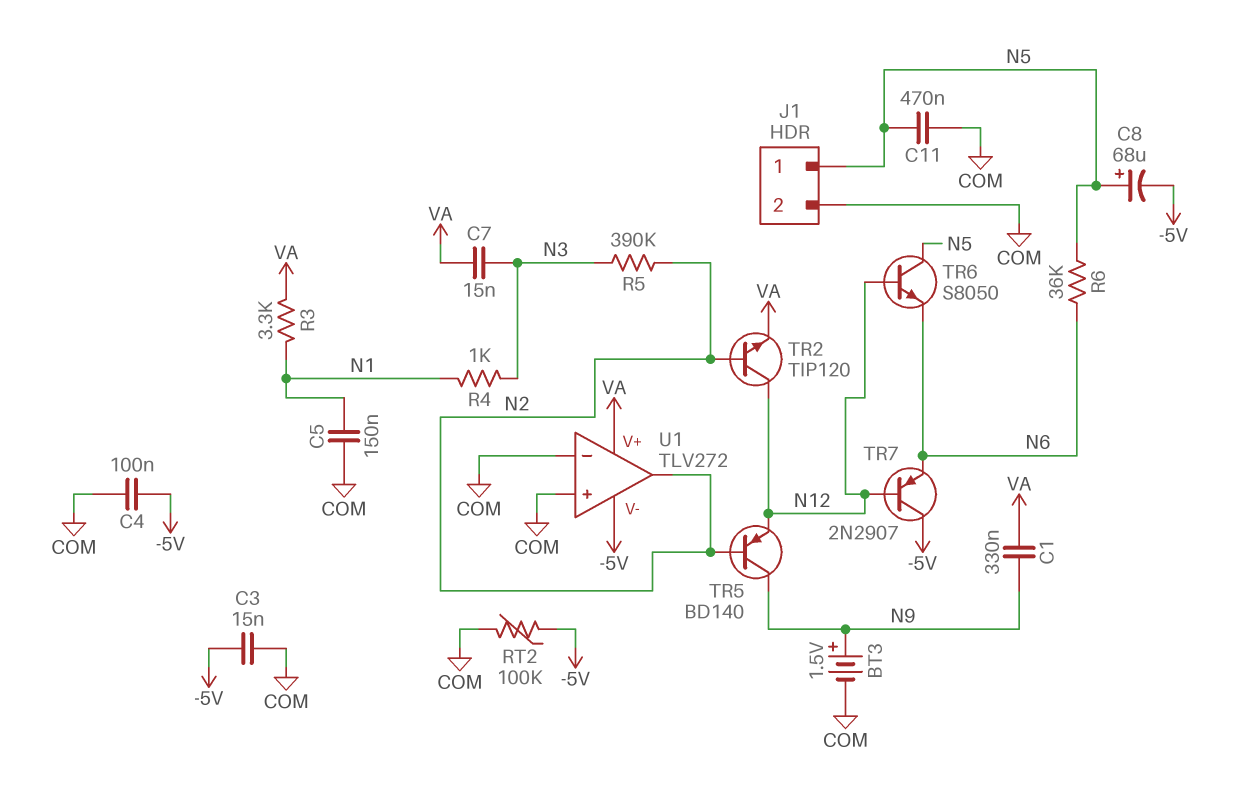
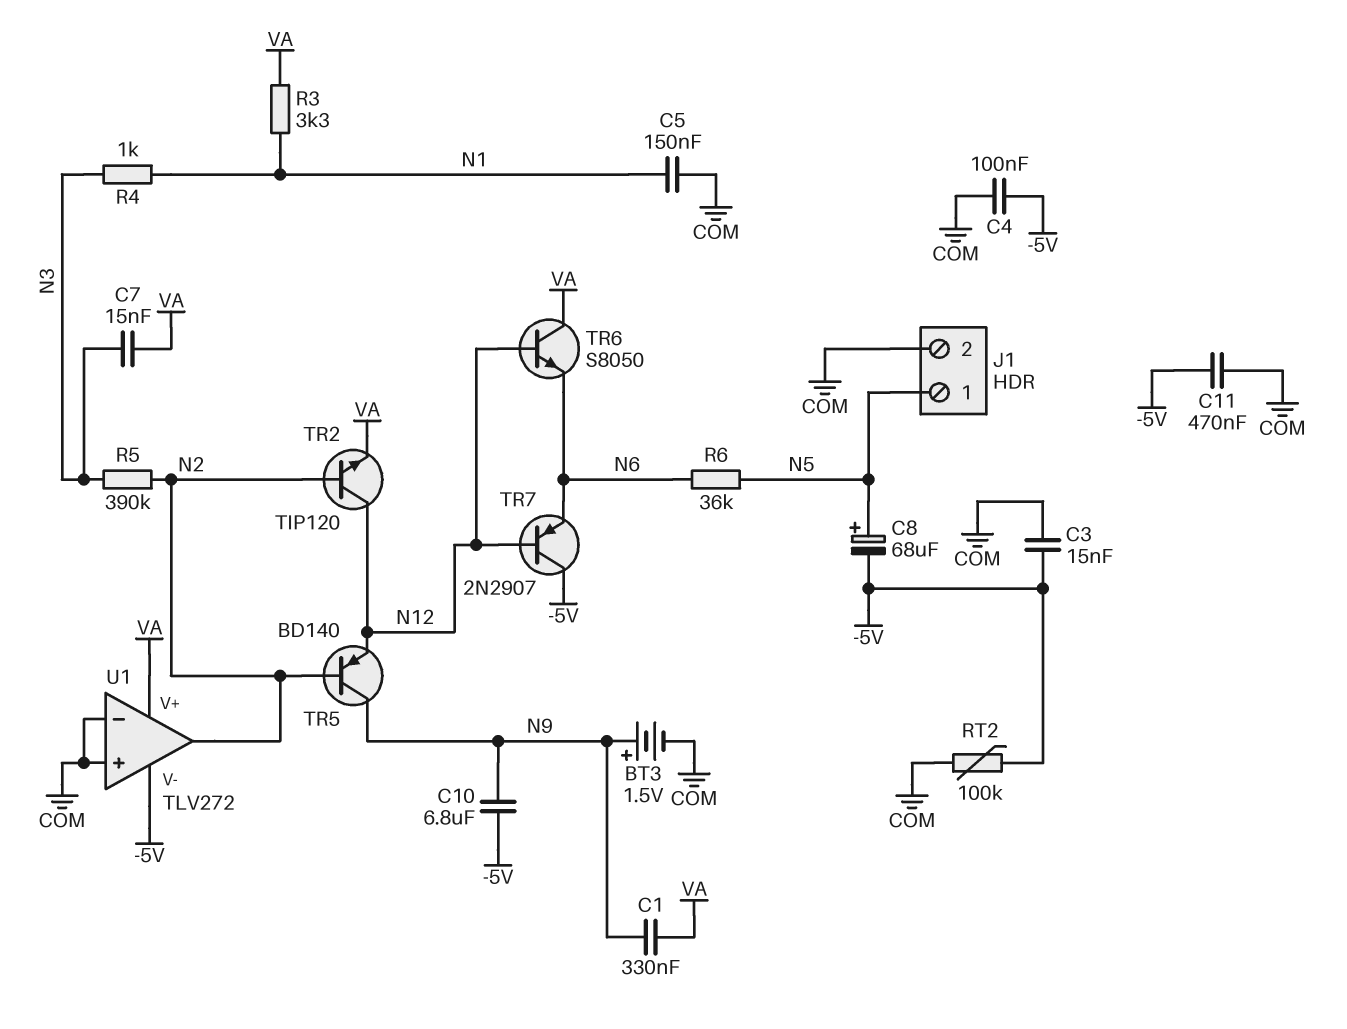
C10: none -> 6.8uF (-5V, N9)
C11: 470nF (COM, N5) -> 470nF (-5V, COM)
TR6: NPN S8050 (B N12, C N5, E N6) -> NPN S8050 (B N12, C VA, E N6)

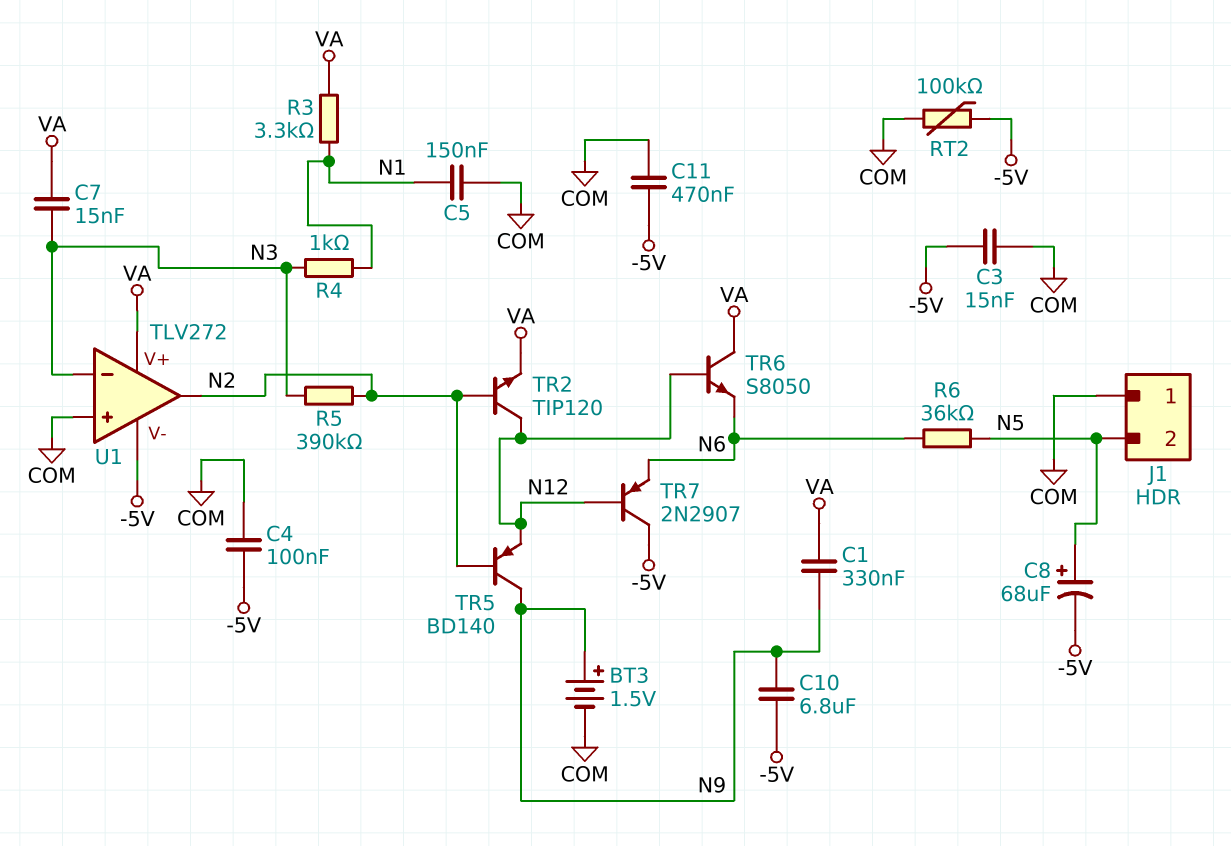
J1 pin 1: N5 -> COM
J1 pin 2: COM -> N5
U1 pin in-: COM -> N3

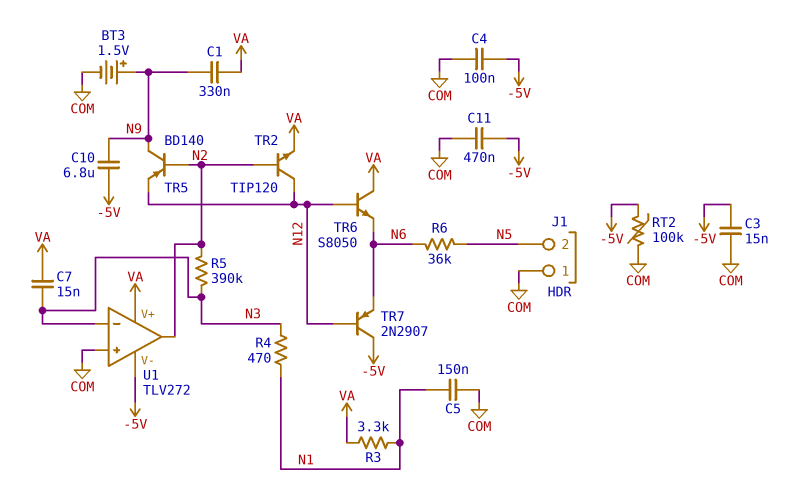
C8: 68uF (plus N5, minus -5V) -> none
R4: 1k (N1, N3) -> 470 (N1, N3)

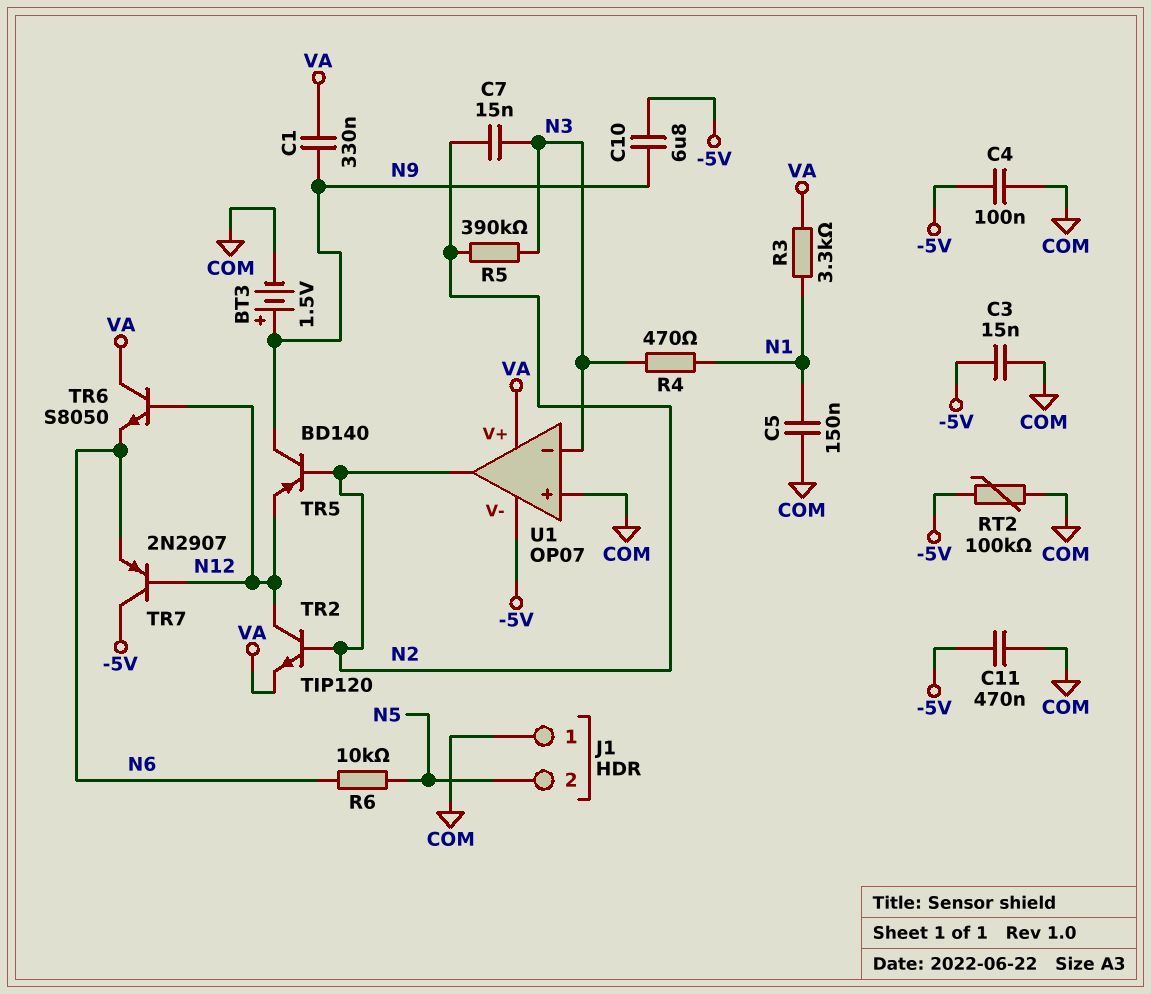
C7: 15nF (N3, VA) -> 15nF (N2, N3)
R6: 36k (N5, N6) -> 10k (N5, N6)
U1: TLV272 -> OP07

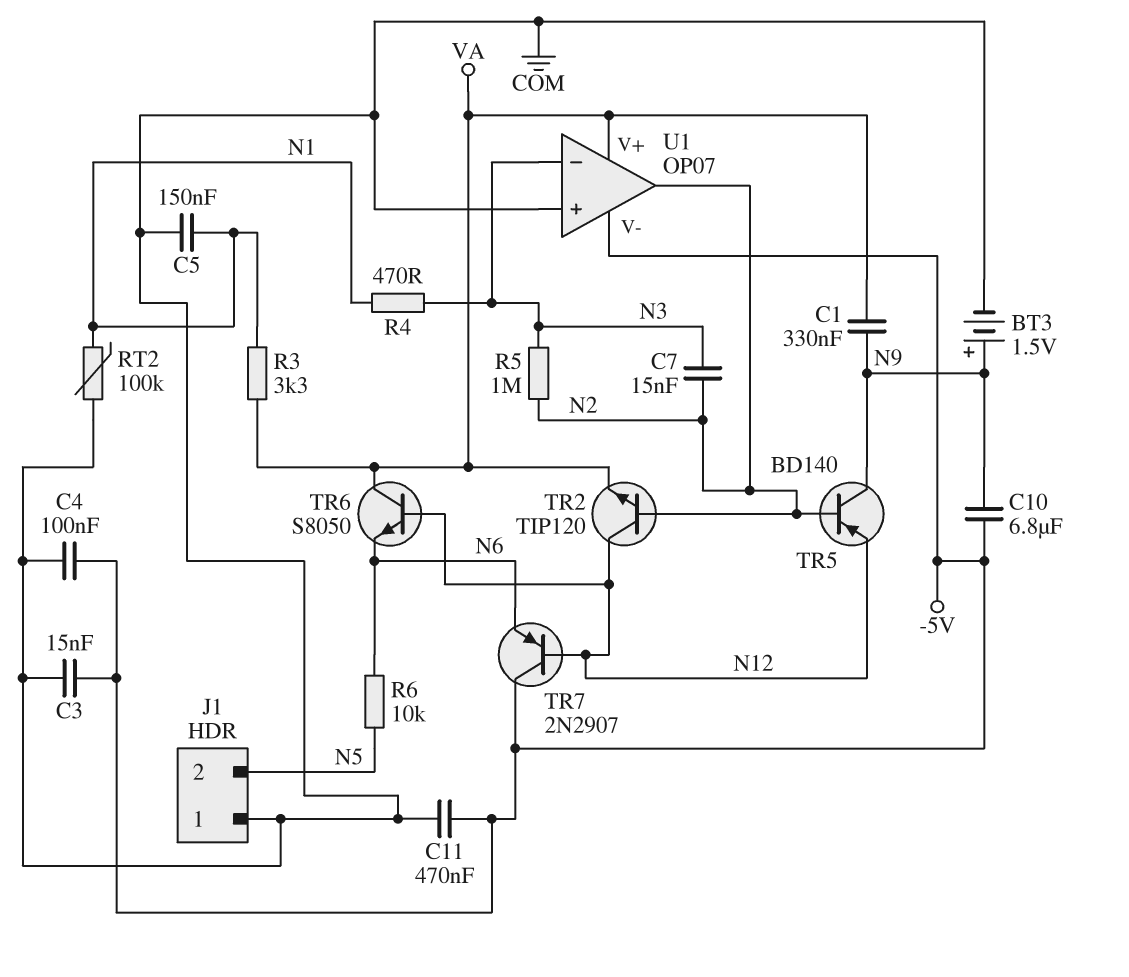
R5: 390k (N2, N3) -> 1M (N2, N3)
RT2: 100k (-5V, COM) -> 100k (COM, N1)

